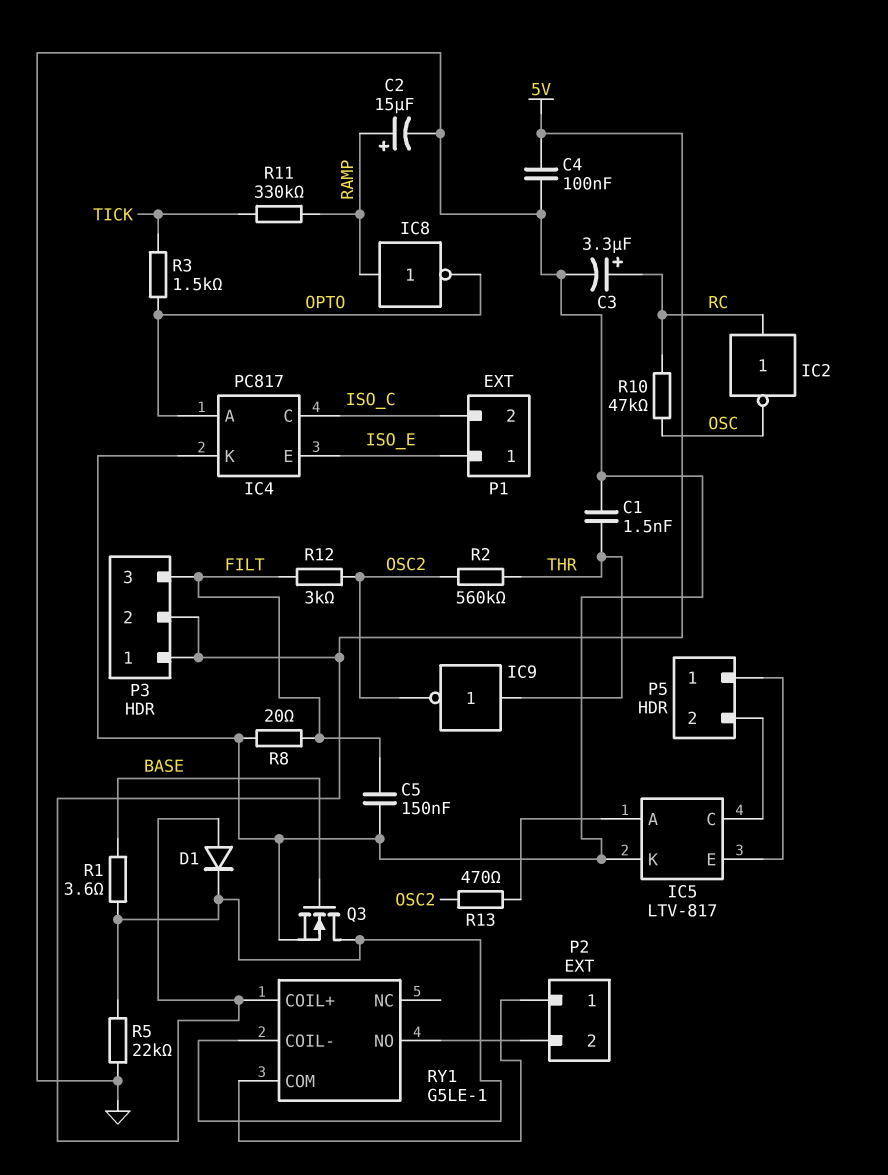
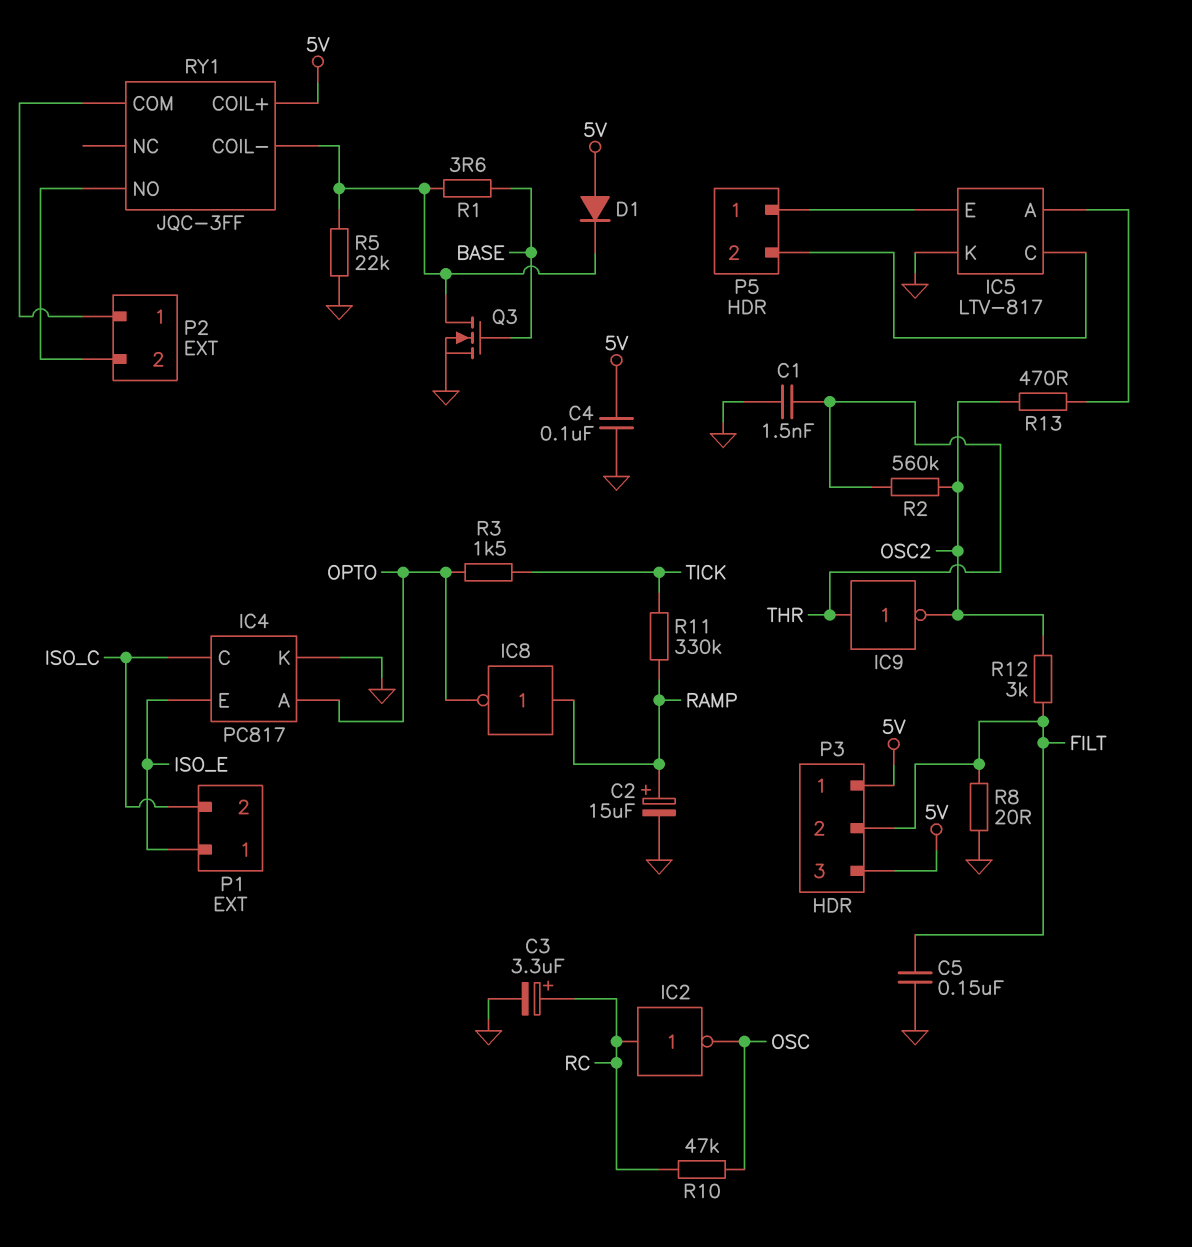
P3 pin 2: 5V -> FILT
P3 pin 3: FILT -> 5V
RY1: G5LE-1 -> JQC-3FF

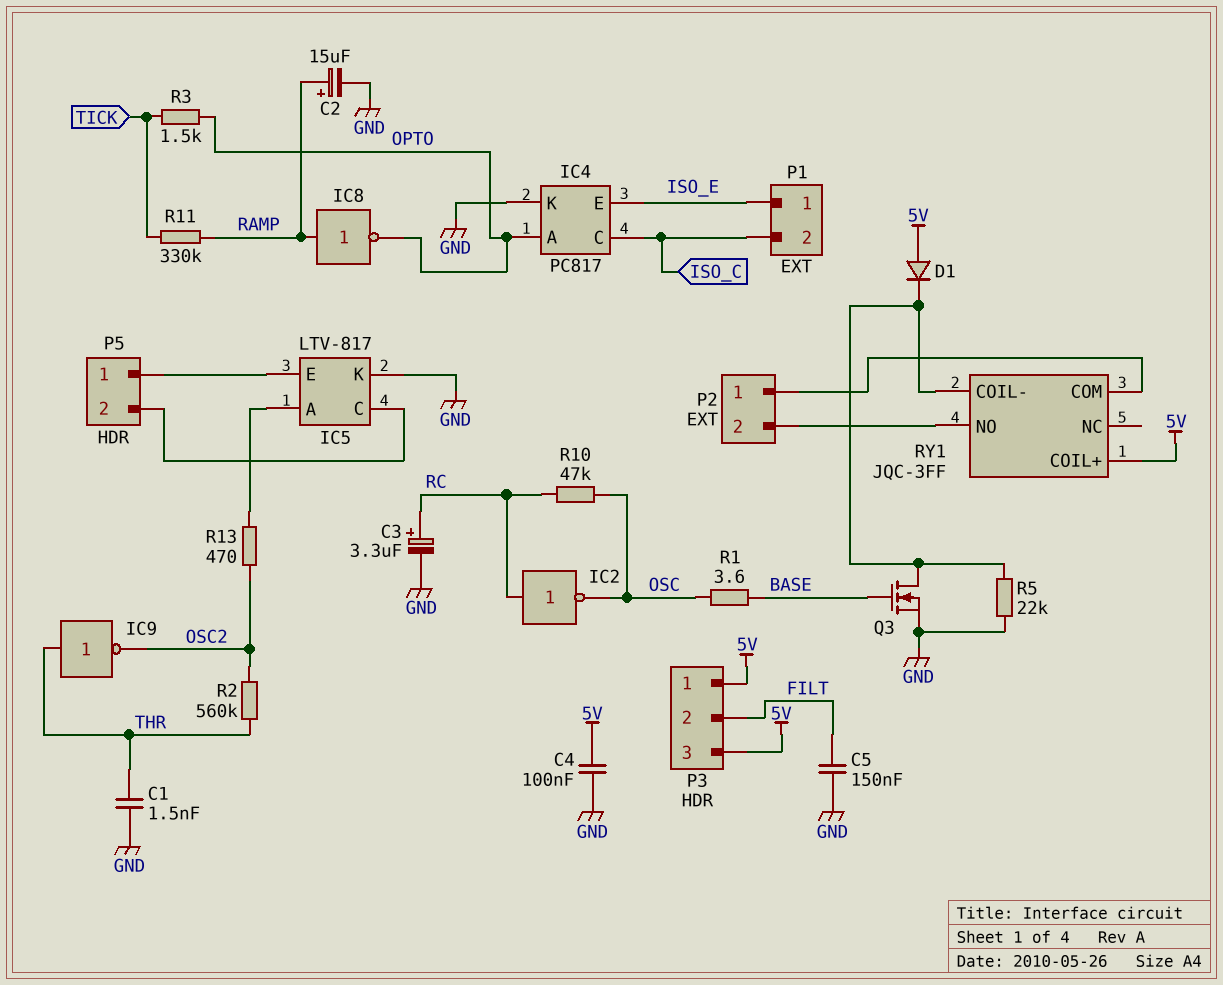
R1: 3.6 (BASE, RY1/COIL-) -> 3.6 (BASE, OSC)
R8: 20 (FILT, GND) -> none
R12: 3k (FILT, OSC2) -> none

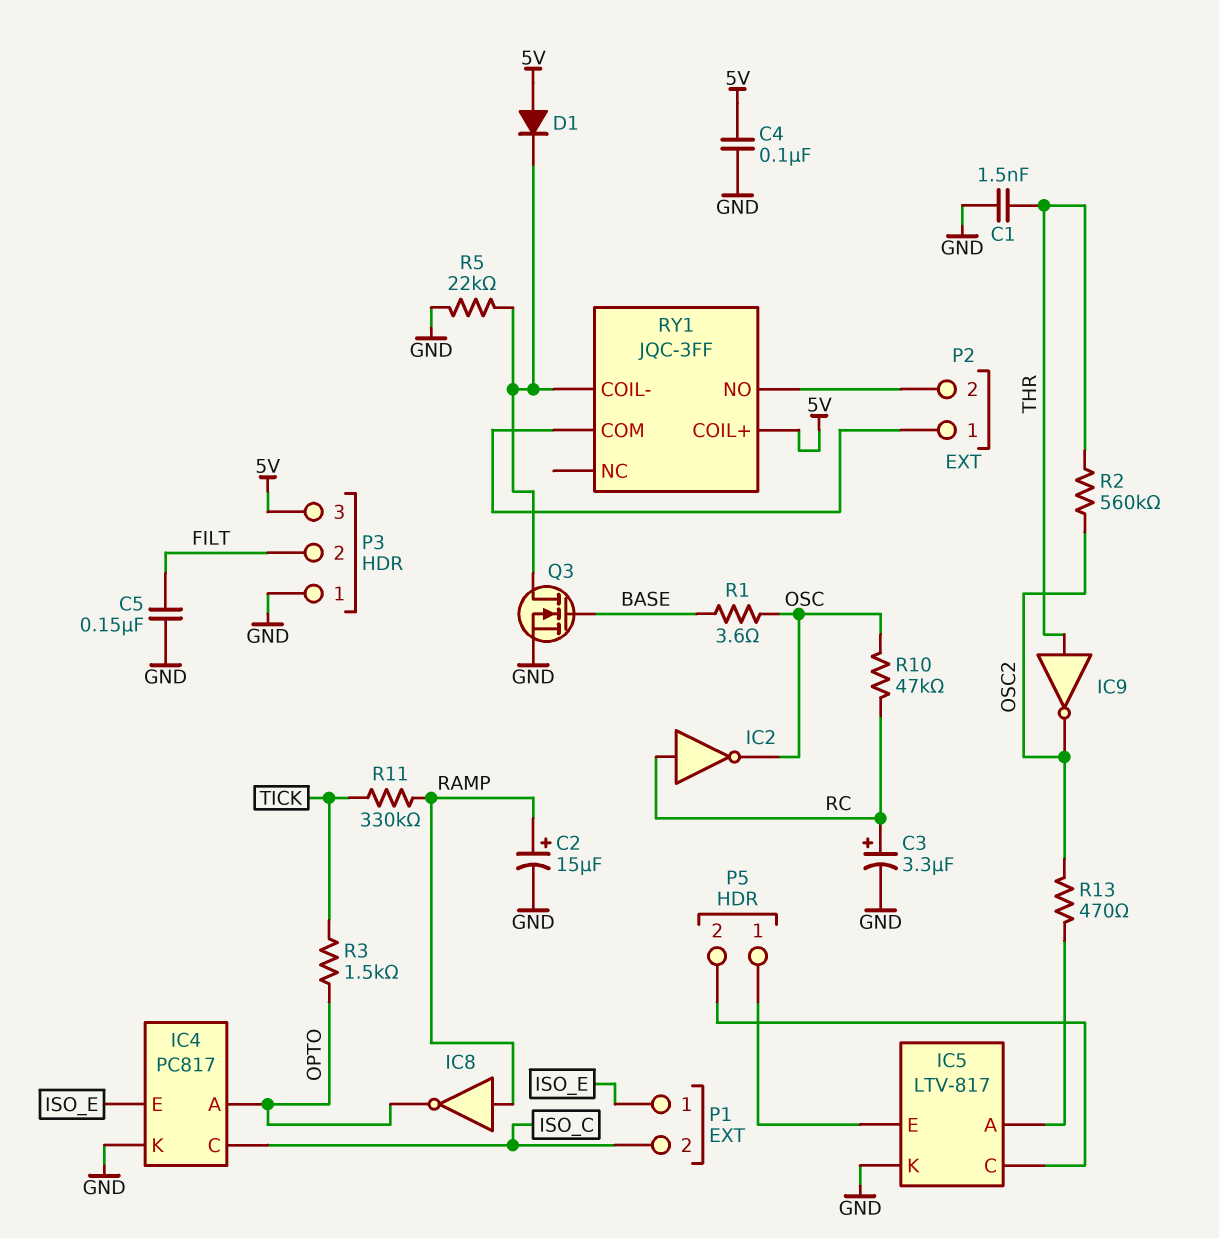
P3 pin 1: 5V -> GND

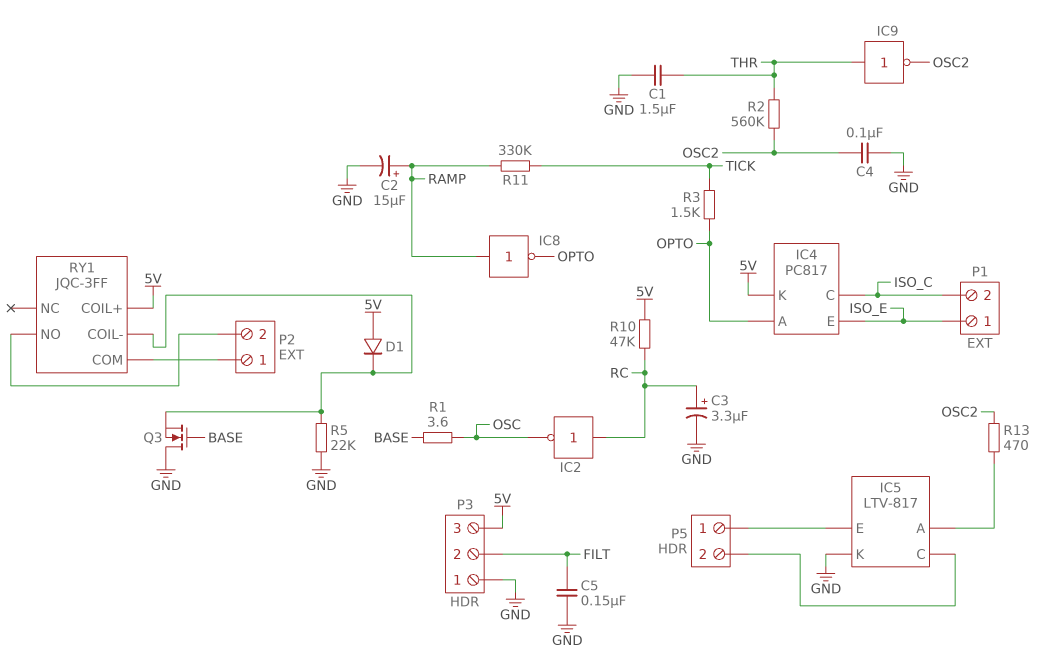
C1: 1.5nF (GND, THR) -> 1.5uF (GND, THR)
C4: 100nF (5V, GND) -> 100nF (GND, OSC2)
IC4 pin K: GND -> 5V
Q3: NMOS (G BASE, D RY1/COIL-, S GND) -> NMOS (G BASE, D GND, S RY1/COIL-)
R10: 47k (OSC, RC) -> 47k (5V, RC)

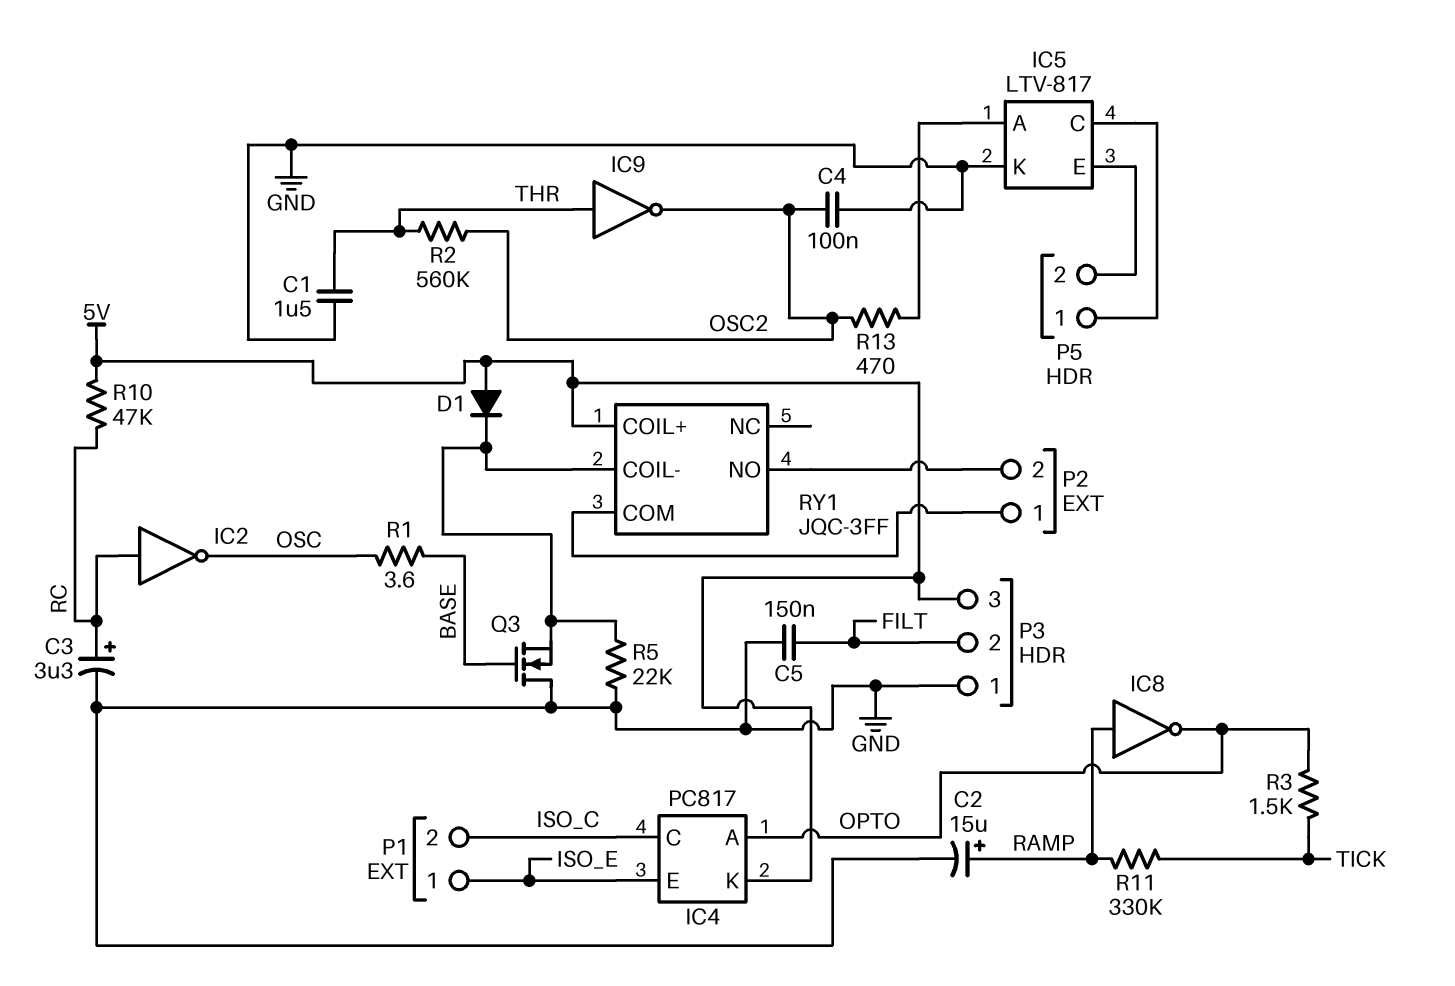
P5 pin 1: IC5/E -> IC5/C
P5 pin 2: IC5/C -> IC5/E

